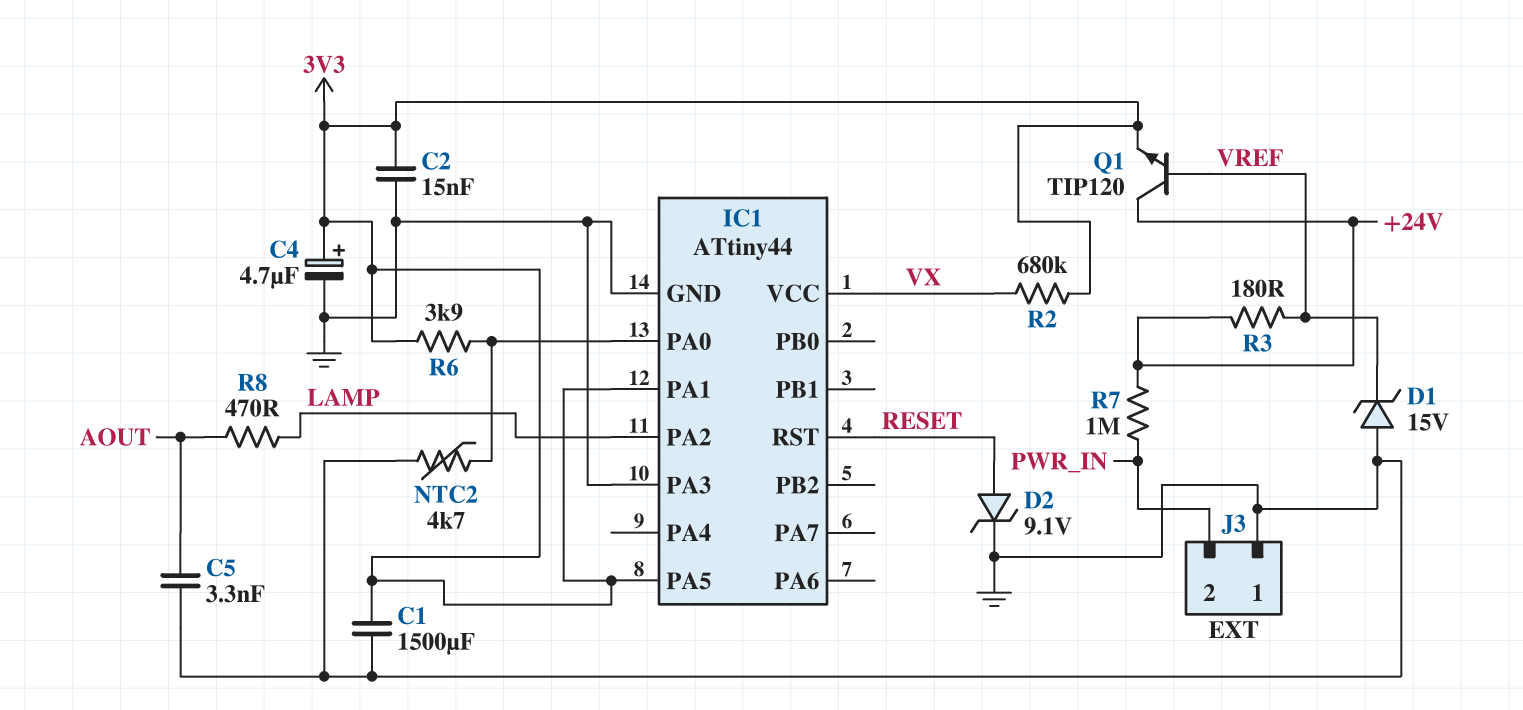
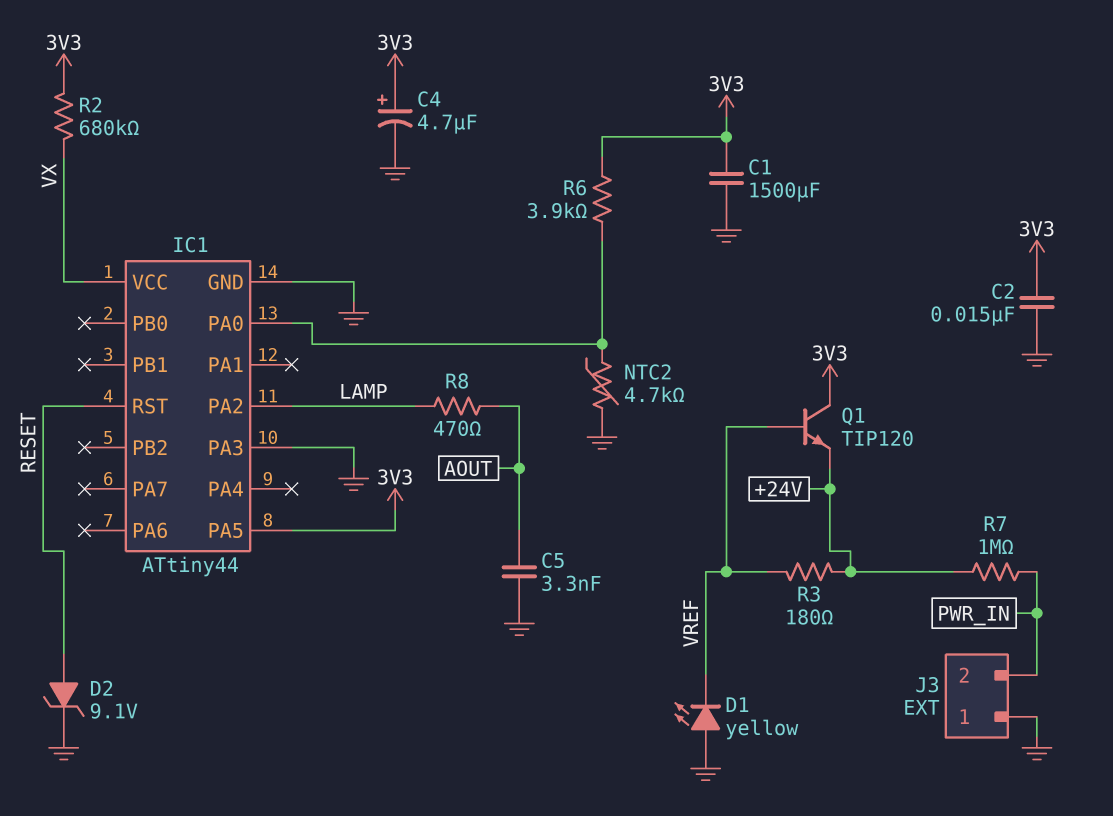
D1: zener 15V (A GND, K VREF) -> LED yellow (A GND, K VREF)
IC1 pin PA1: 3V3 -> none
Q1: NPN TIP120 (B VREF, C +24V, E 3V3) -> NPN TIP120 (B VREF, C 3V3, E +24V)

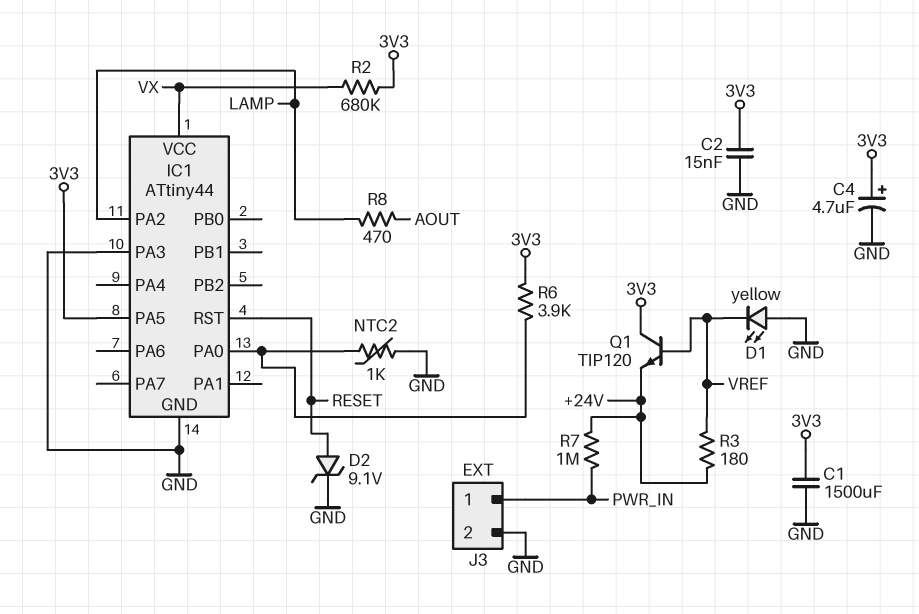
C5: 3.3nF (AOUT, GND) -> none
J3 pin 1: GND -> PWR_IN
J3 pin 2: PWR_IN -> GND
NTC2: 4.7k (GND, IC1/PA0) -> 1k (GND, IC1/PA0)

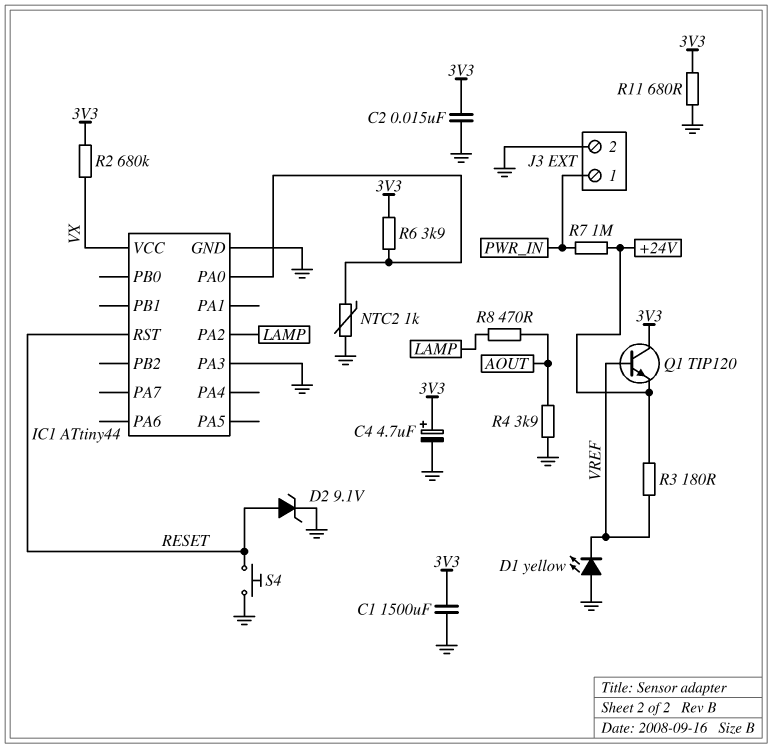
IC1 pin PA5: 3V3 -> none
R4: none -> 3.9k (AOUT, GND)
R11: none -> 680 (3V3, GND)
S4: none -> button (GND, RESET)

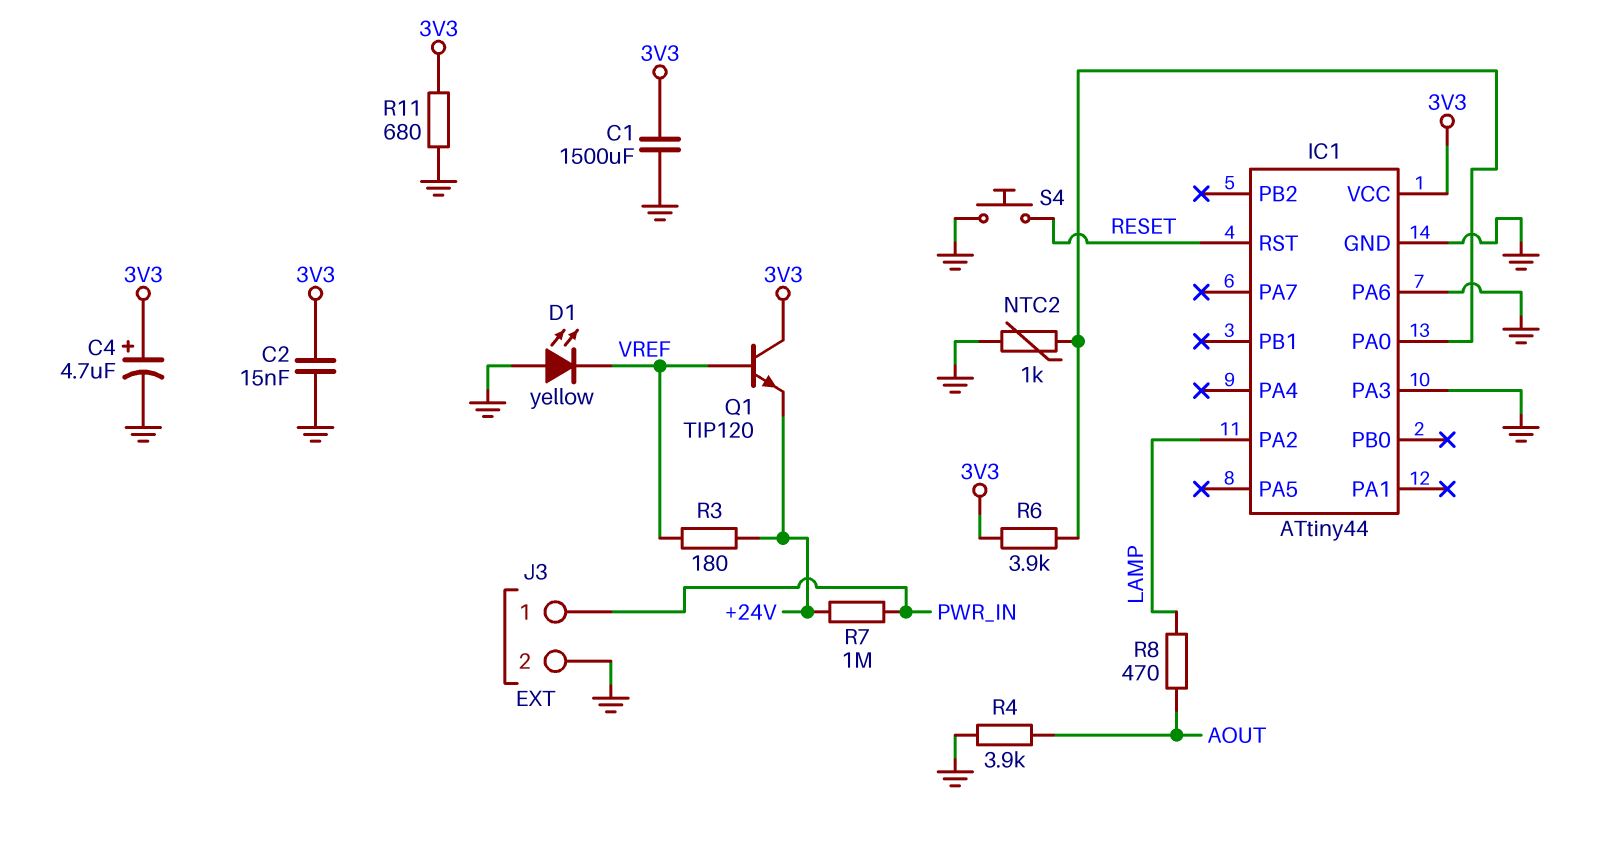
D2: zener 9.1V (A RESET, K GND) -> none
IC1 pin PA6: none -> GND
IC1 pin VCC: VX -> 3V3
R2: 680k (3V3, VX) -> none

